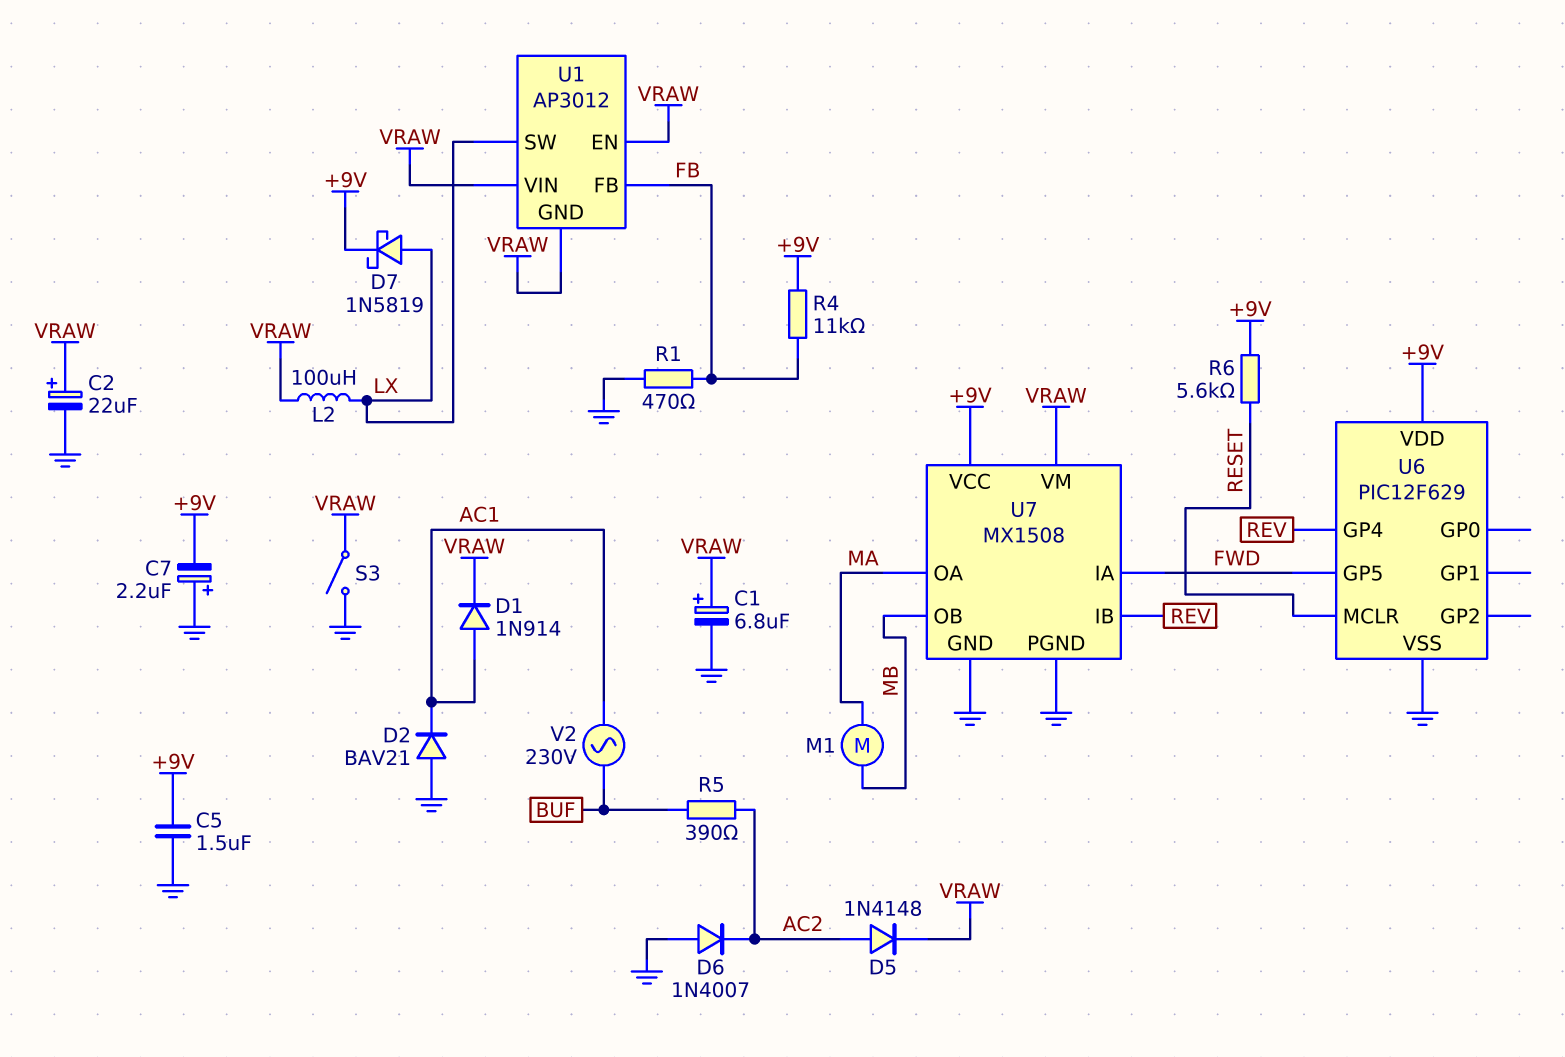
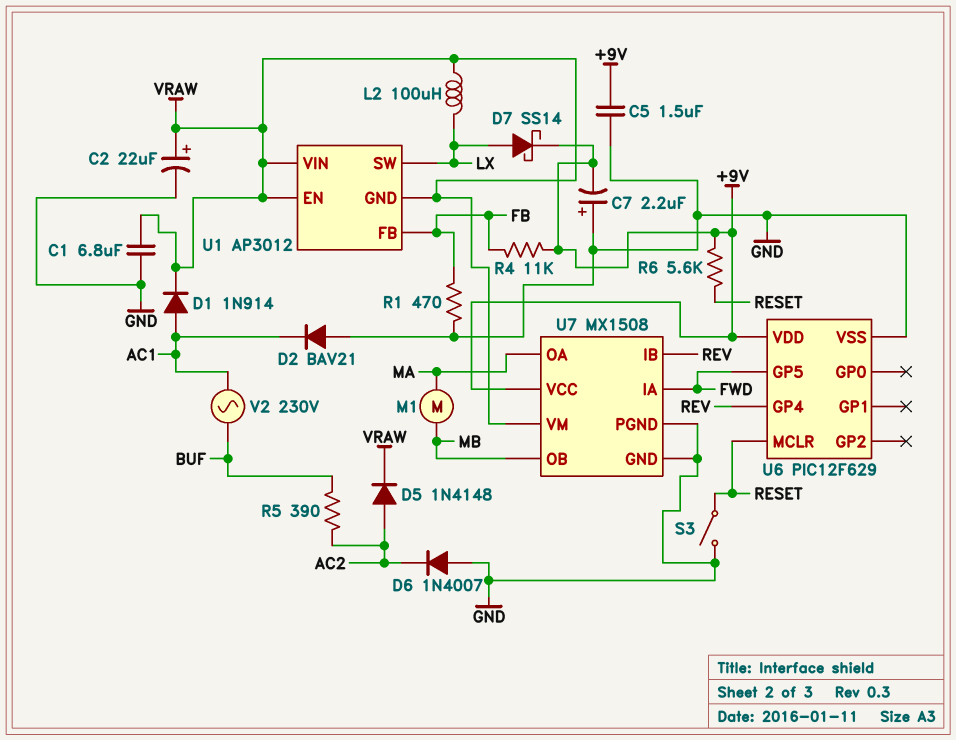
C1: 6.8uF (plus VRAW, minus GND) -> 6.8uF (GND, VRAW)
D7: schottky 1N5819 (A LX, K +9V) -> schottky SS14 (A LX, K +9V)
S3: switch (GND, VRAW) -> switch (GND, RESET)

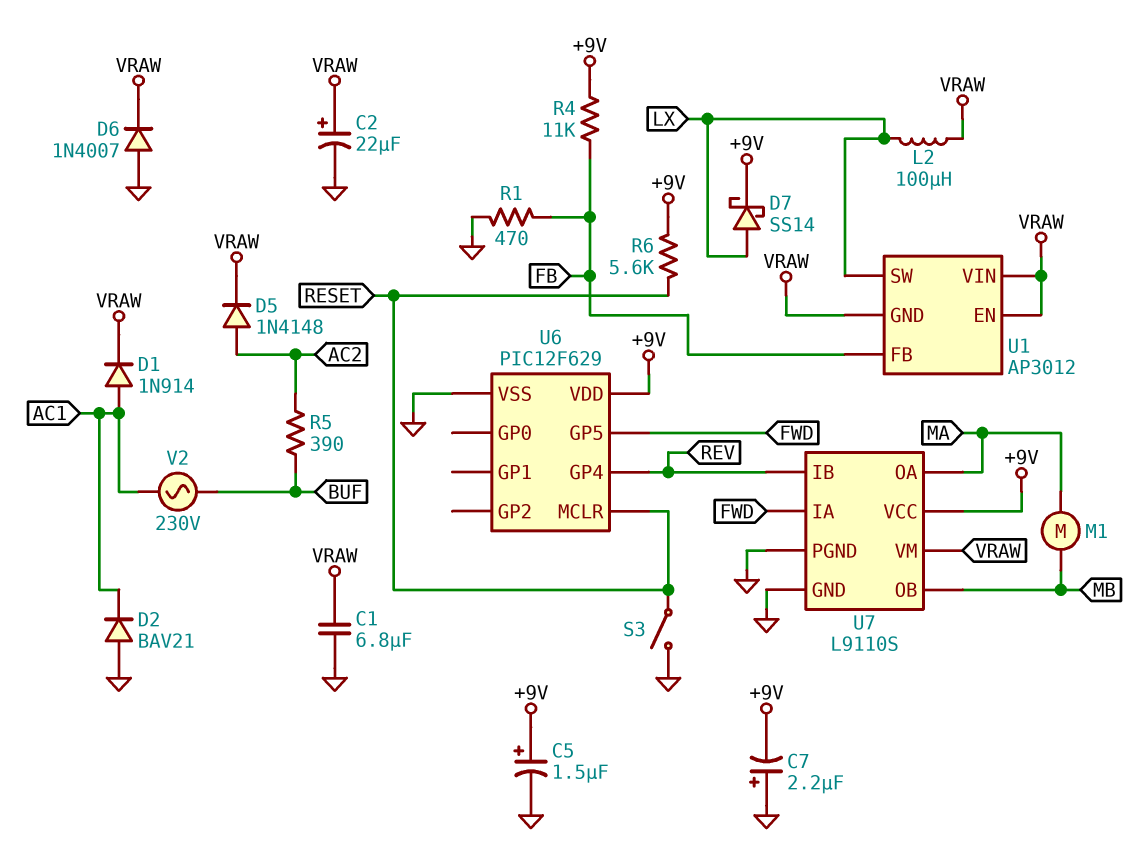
C5: 1.5uF (+9V, GND) -> 1.5uF (plus +9V, minus GND)
D6: diode 1N4007 (A GND, K AC2) -> diode 1N4007 (A GND, K VRAW)
U7: MX1508 -> L9110S

